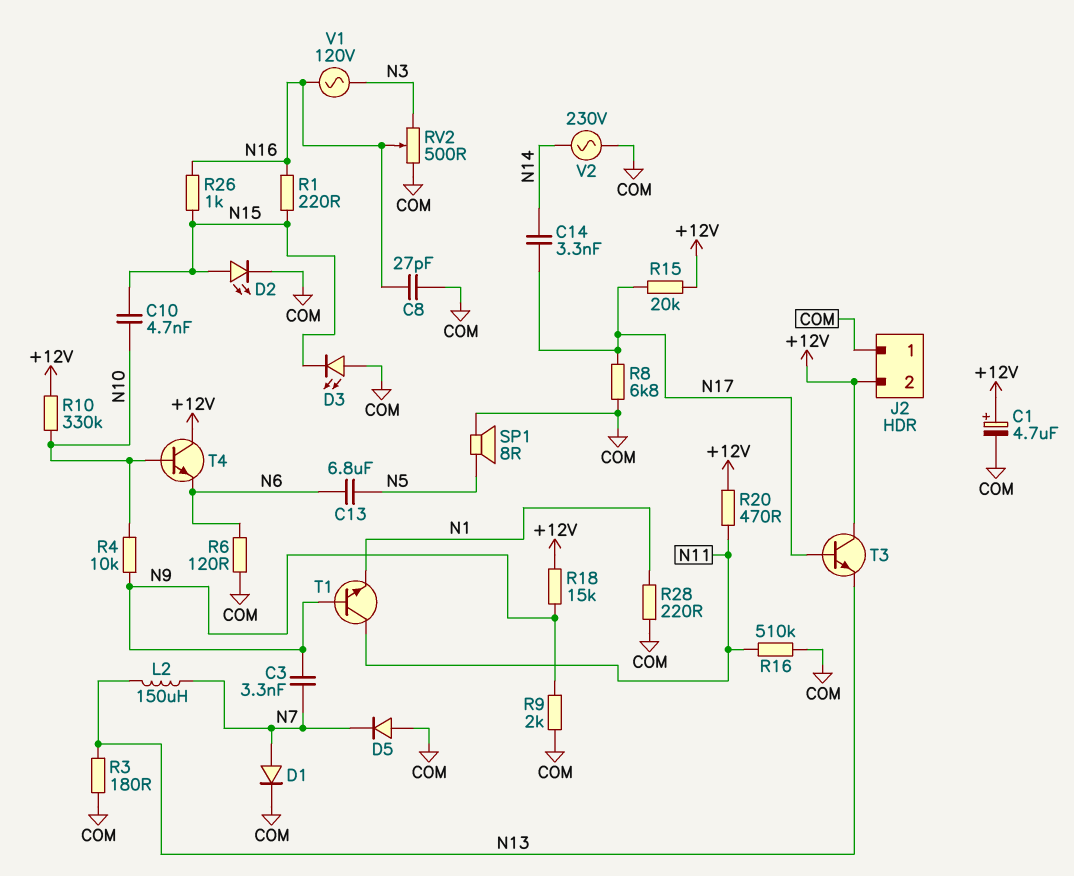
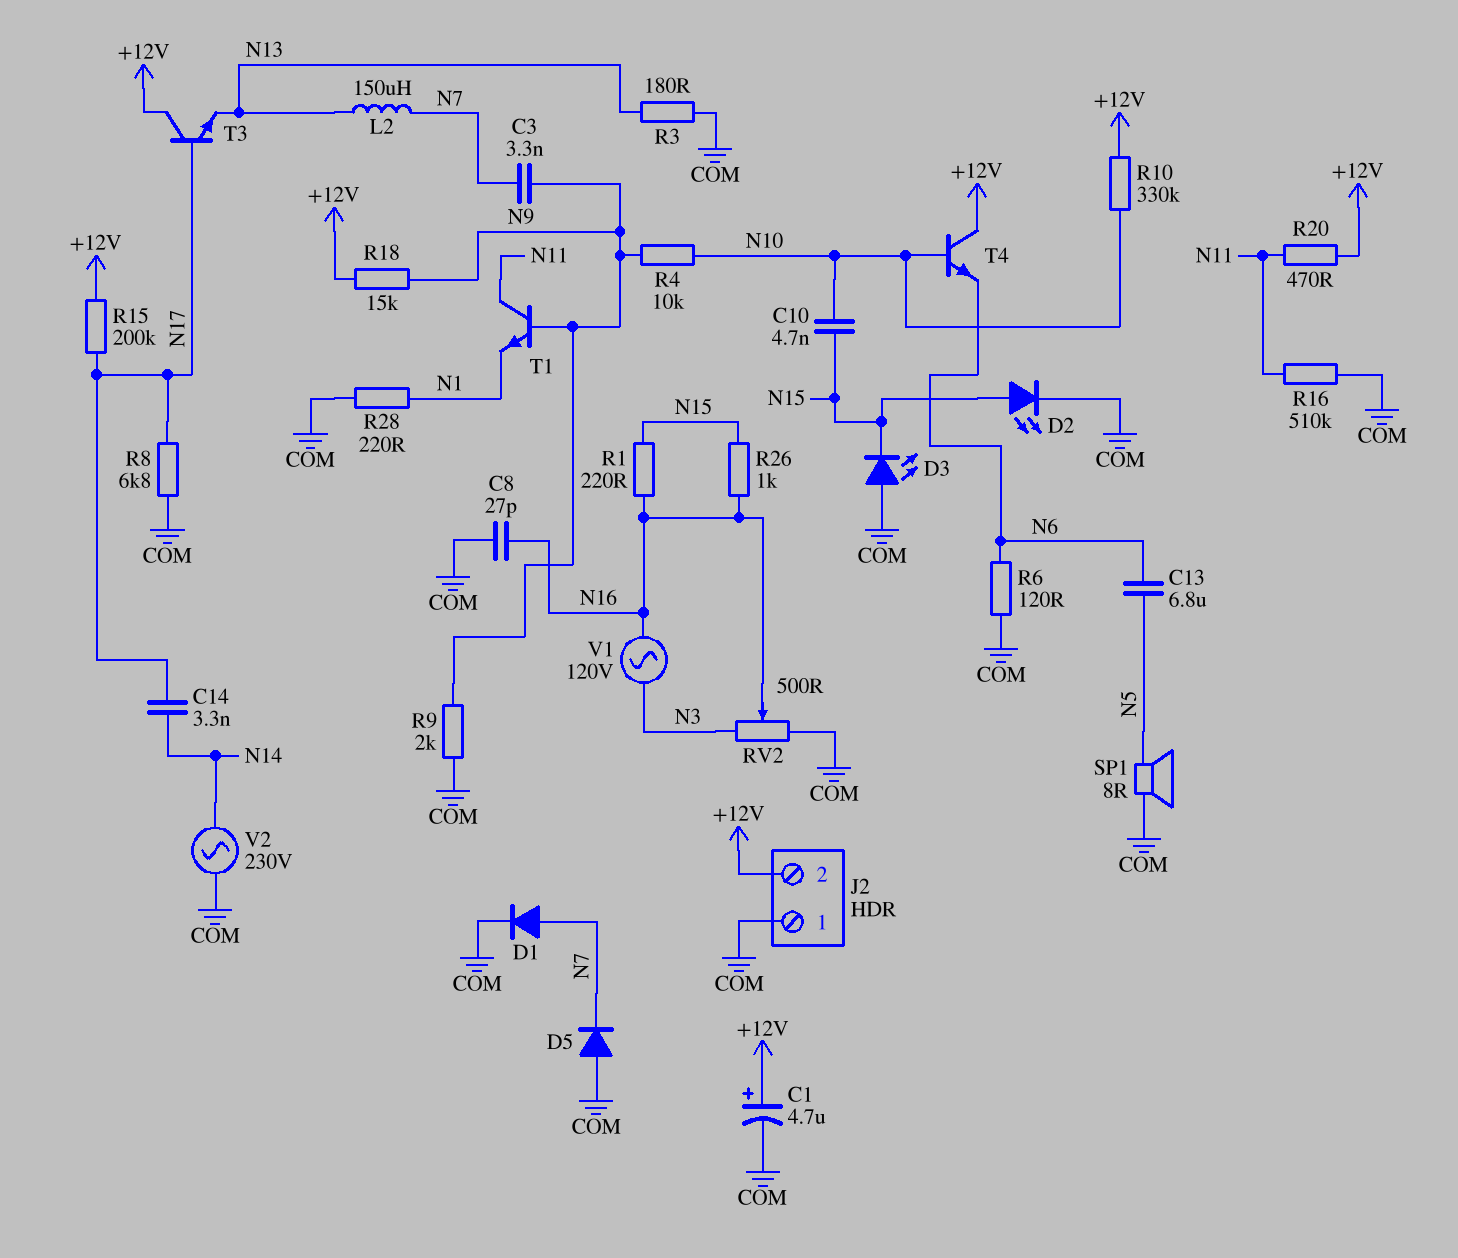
R15: 20k (+12V, N17) -> 200k (+12V, N17)

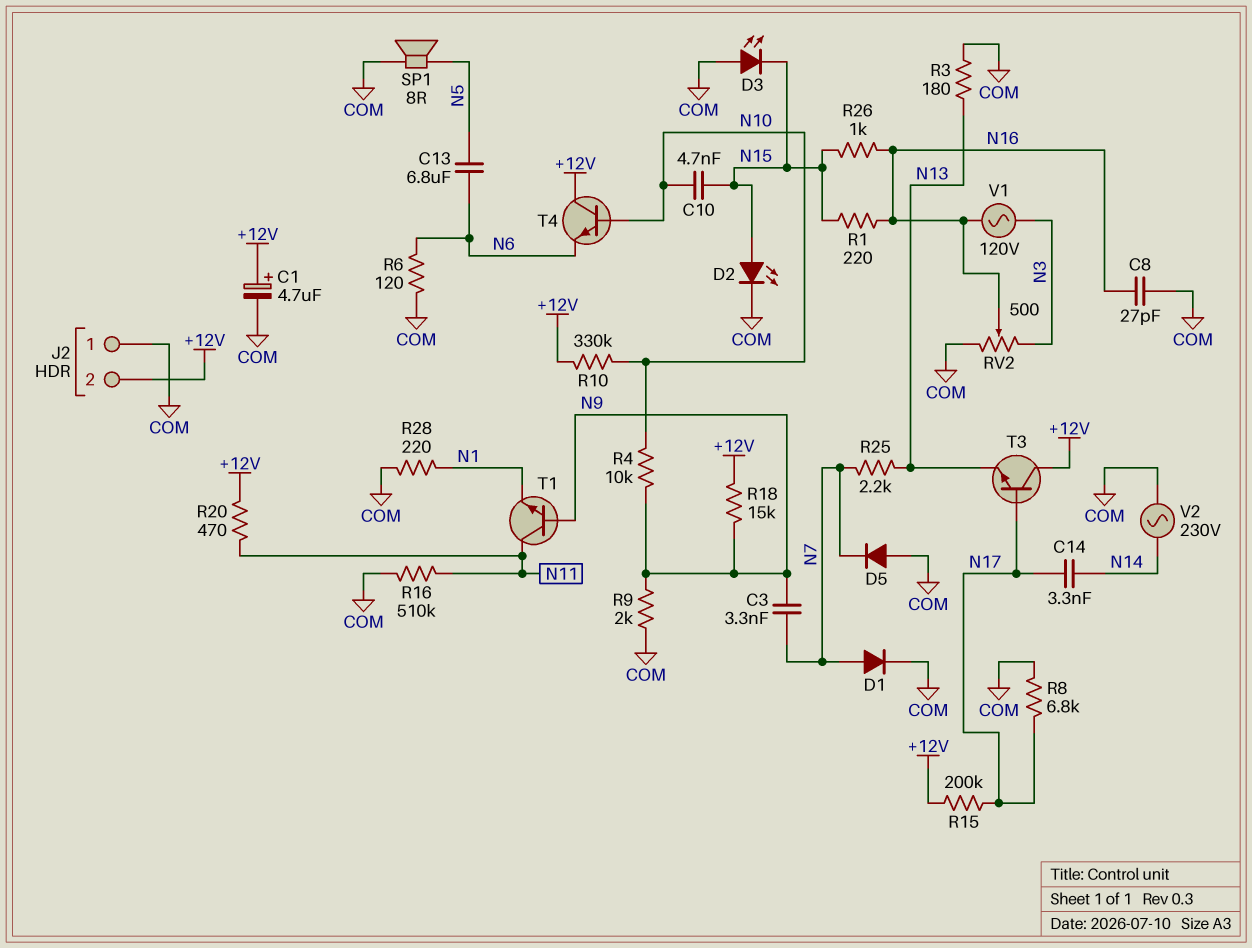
L2: 150uH (N7, N13) -> none
R25: none -> 2.2k (N7, N13)

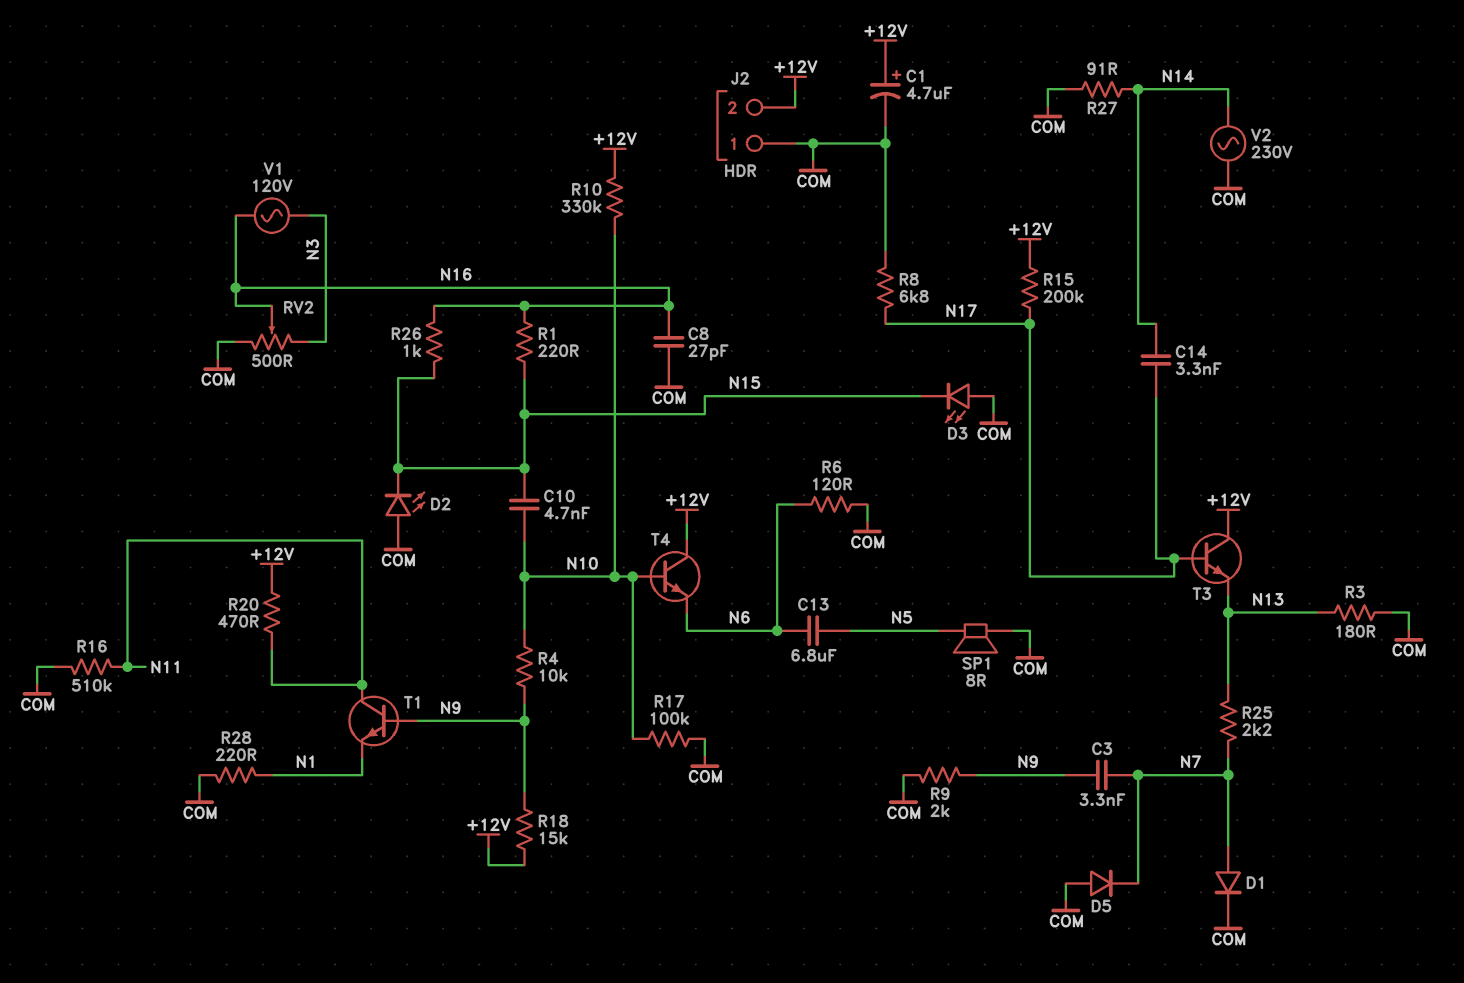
D2: LED (A N15, K COM) -> LED (A COM, K N15)
R17: none -> 100k (COM, N10)
R27: none -> 91 (COM, N14)

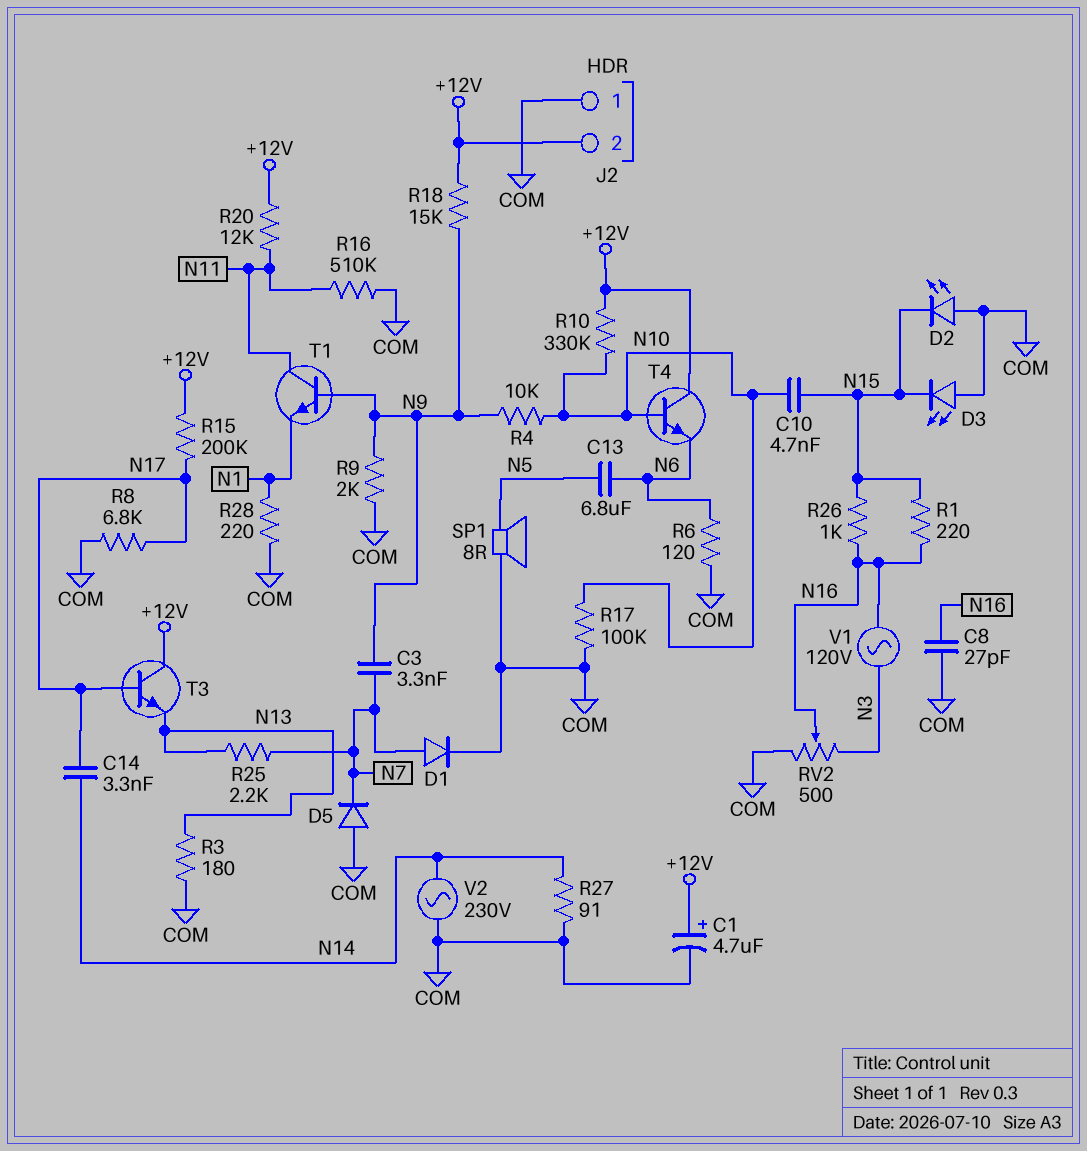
R20: 470 (+12V, N11) -> 12k (+12V, N11)

